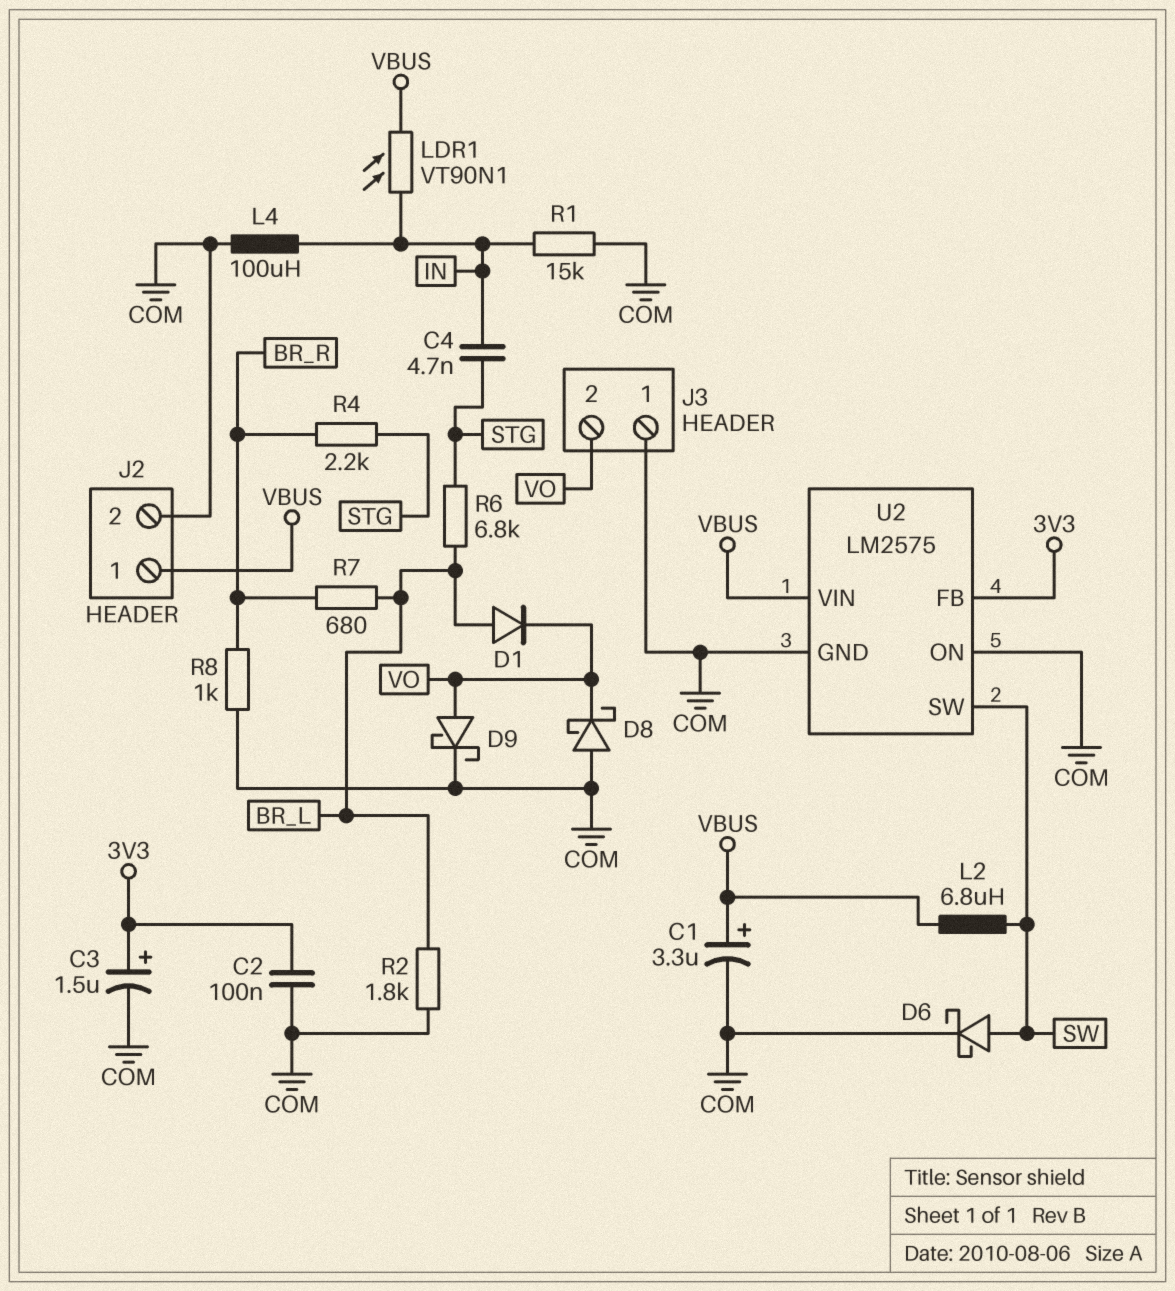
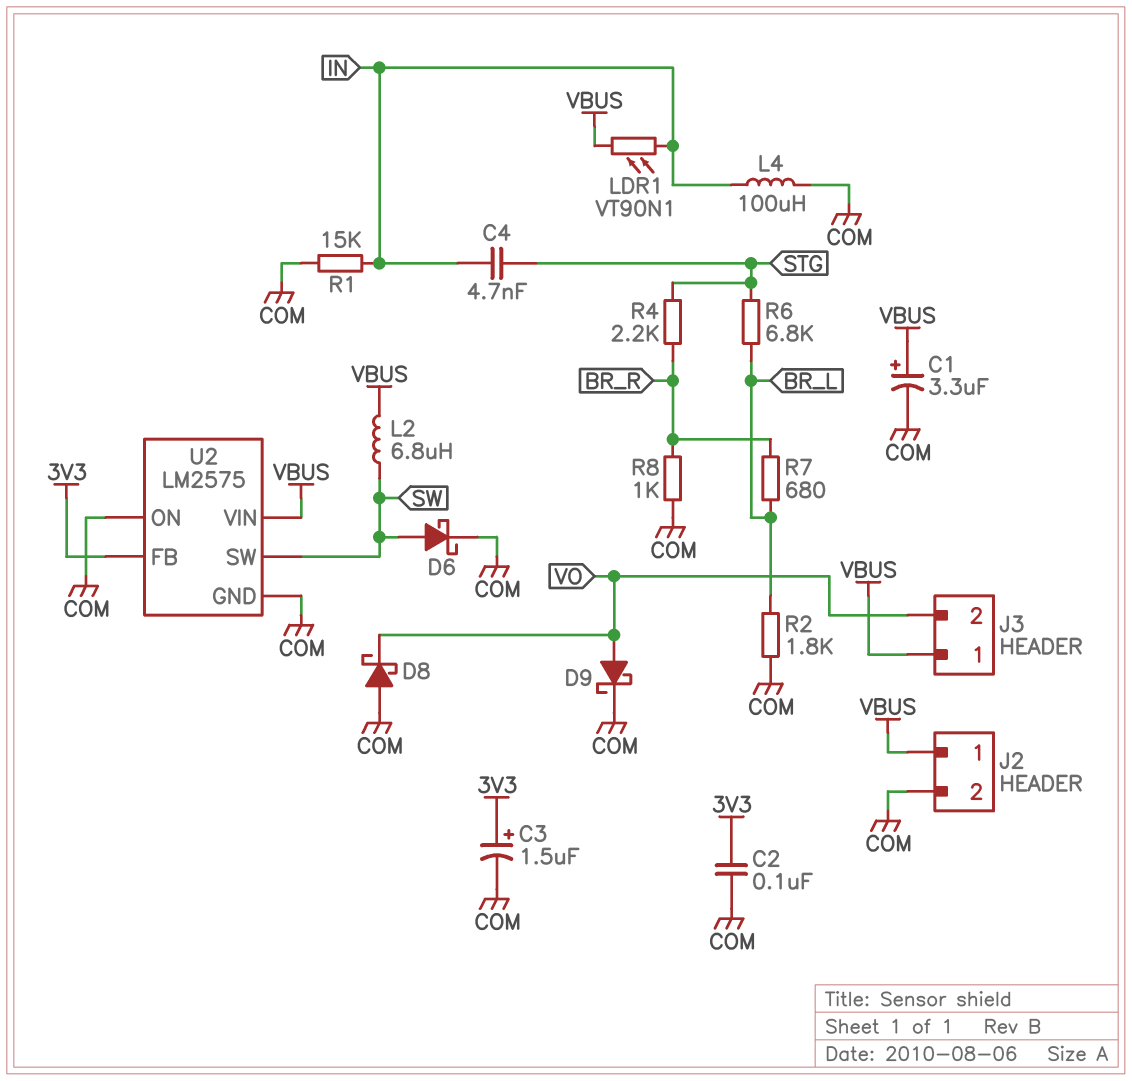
D1: diode (A BR_L, K VO) -> none
J3 pin 1: COM -> VBUS

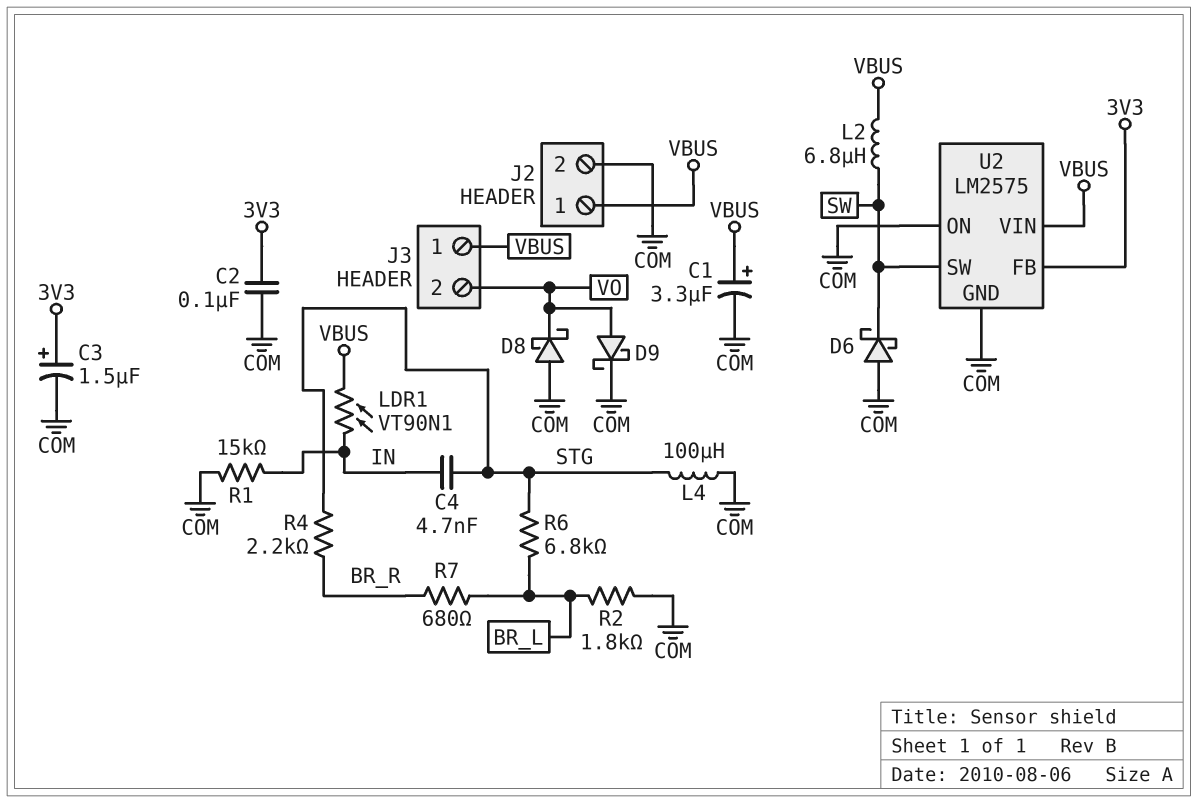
D6: schottky (A SW, K COM) -> schottky (A COM, K SW)
L4: 100uH (COM, IN) -> 100uH (COM, STG)
R8: 1k (BR_R, COM) -> none

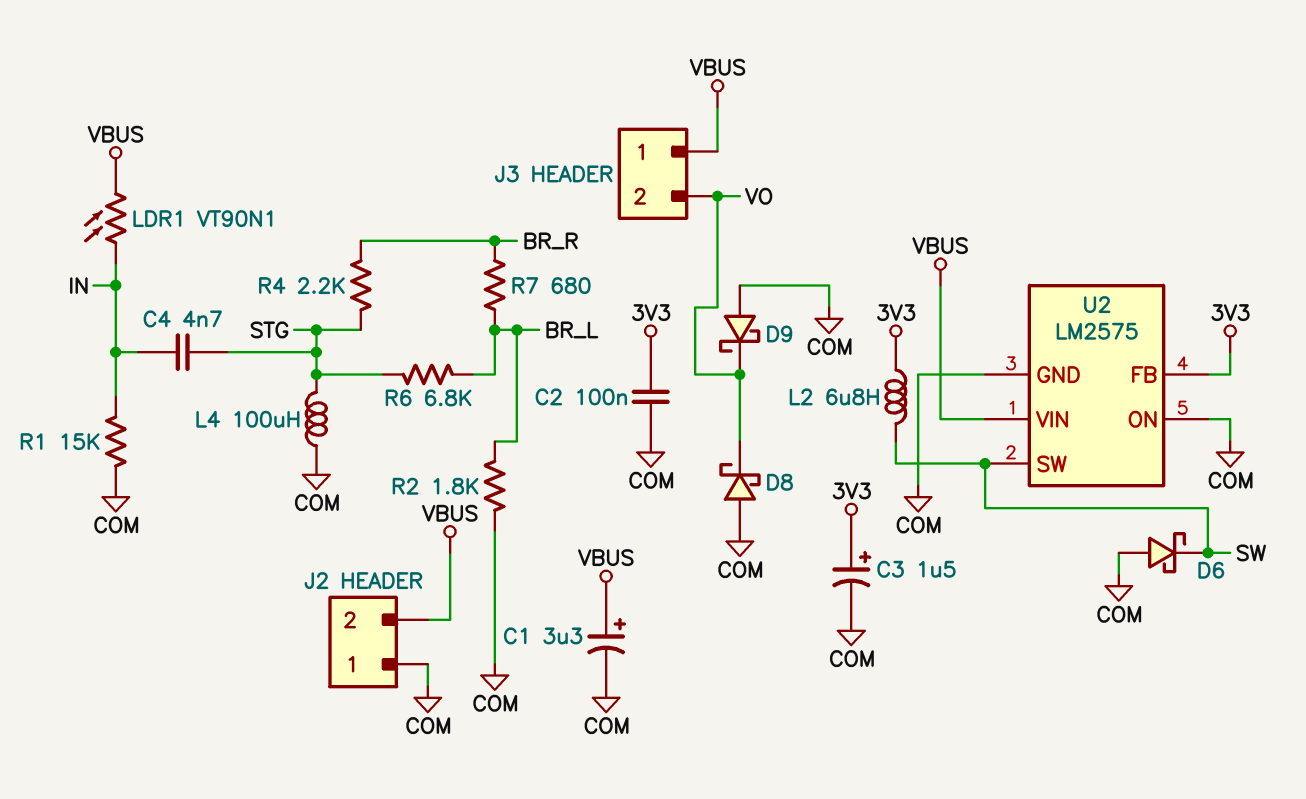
D9: schottky (A VO, K COM) -> schottky (A COM, K VO)
J2 pin 1: VBUS -> COM
J2 pin 2: COM -> VBUS
L2: 6.8uH (SW, VBUS) -> 6.8uH (3V3, SW)

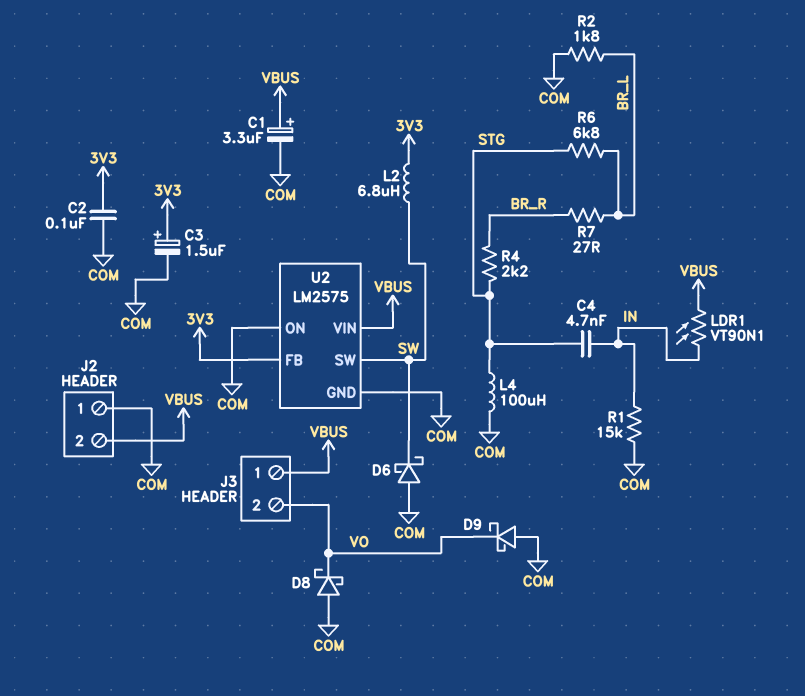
R7: 680 (BR_L, BR_R) -> 27 (BR_L, BR_R)

